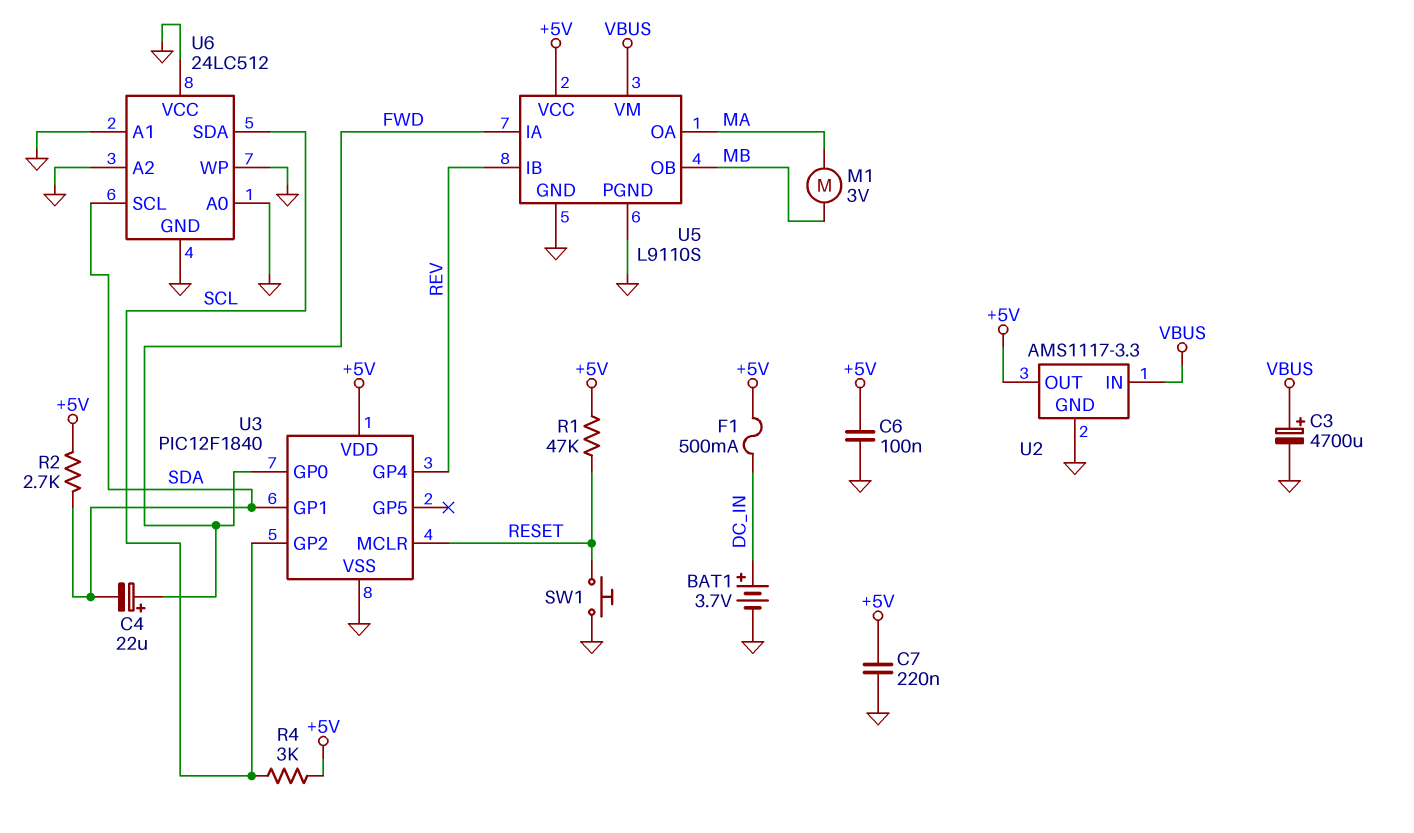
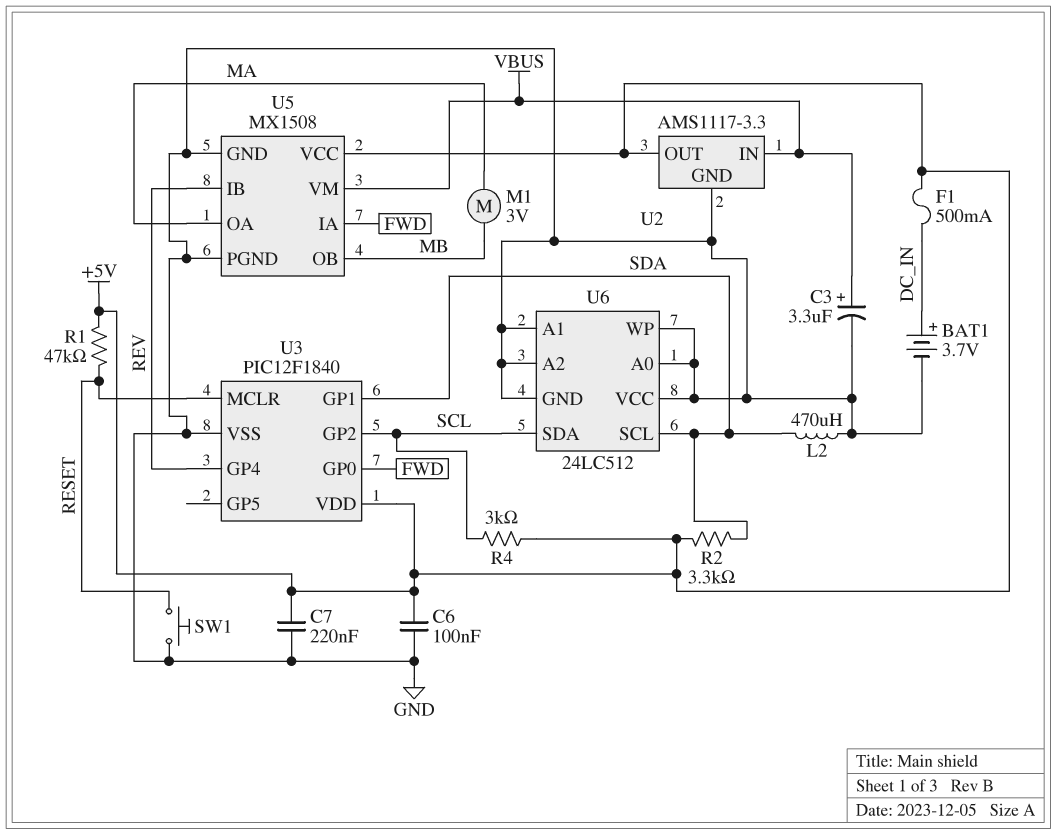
C3: 4700uF (plus VBUS, minus GND) -> 3.3uF (plus VBUS, minus GND)
C4: 22uF (plus FWD, minus SDA) -> none
L2: none -> 470uH (GND, SDA)
R2: 2.7k (+5V, SDA) -> 3.3k (+5V, SDA)
U5: L9110S -> MX1508

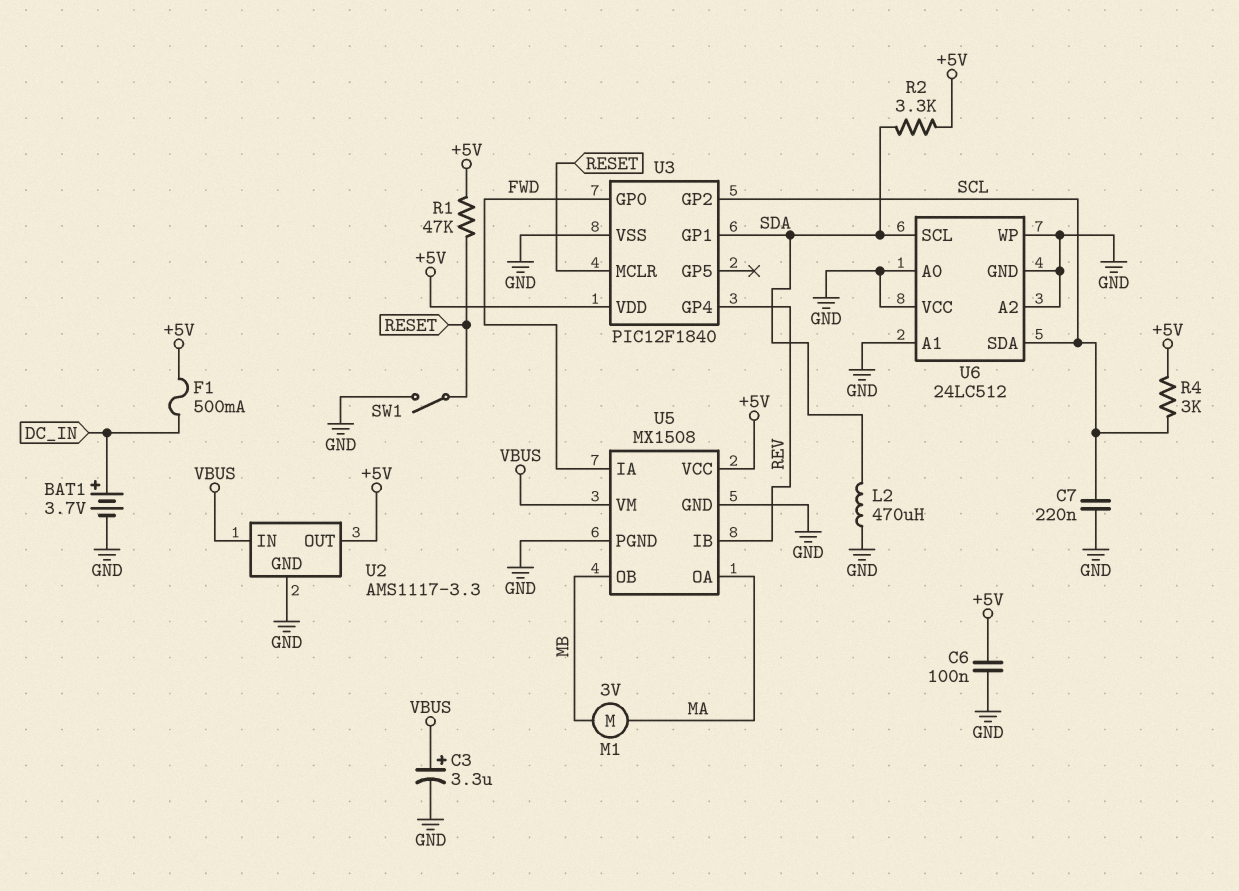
C7: 220nF (+5V, GND) -> 220nF (GND, SCL)
SW1: button (GND, RESET) -> switch (GND, RESET)

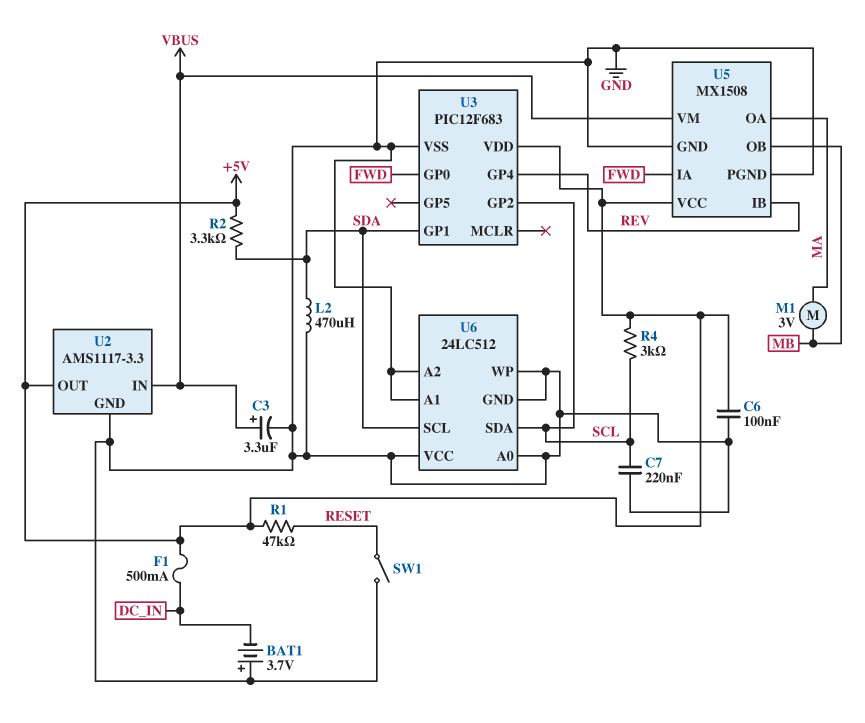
BAT1: 3.7V (plus DC_IN, minus GND) -> 3.7V (plus GND, minus DC_IN)
U3: PIC12F1840 -> PIC12F683
U3 pin MCLR: RESET -> none

